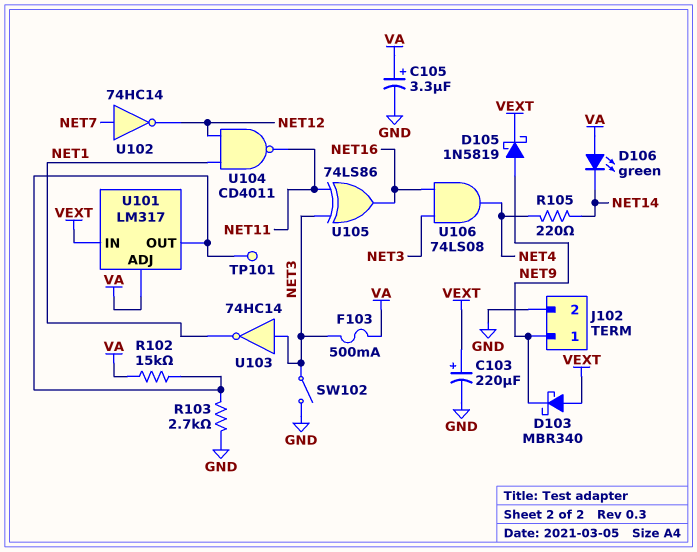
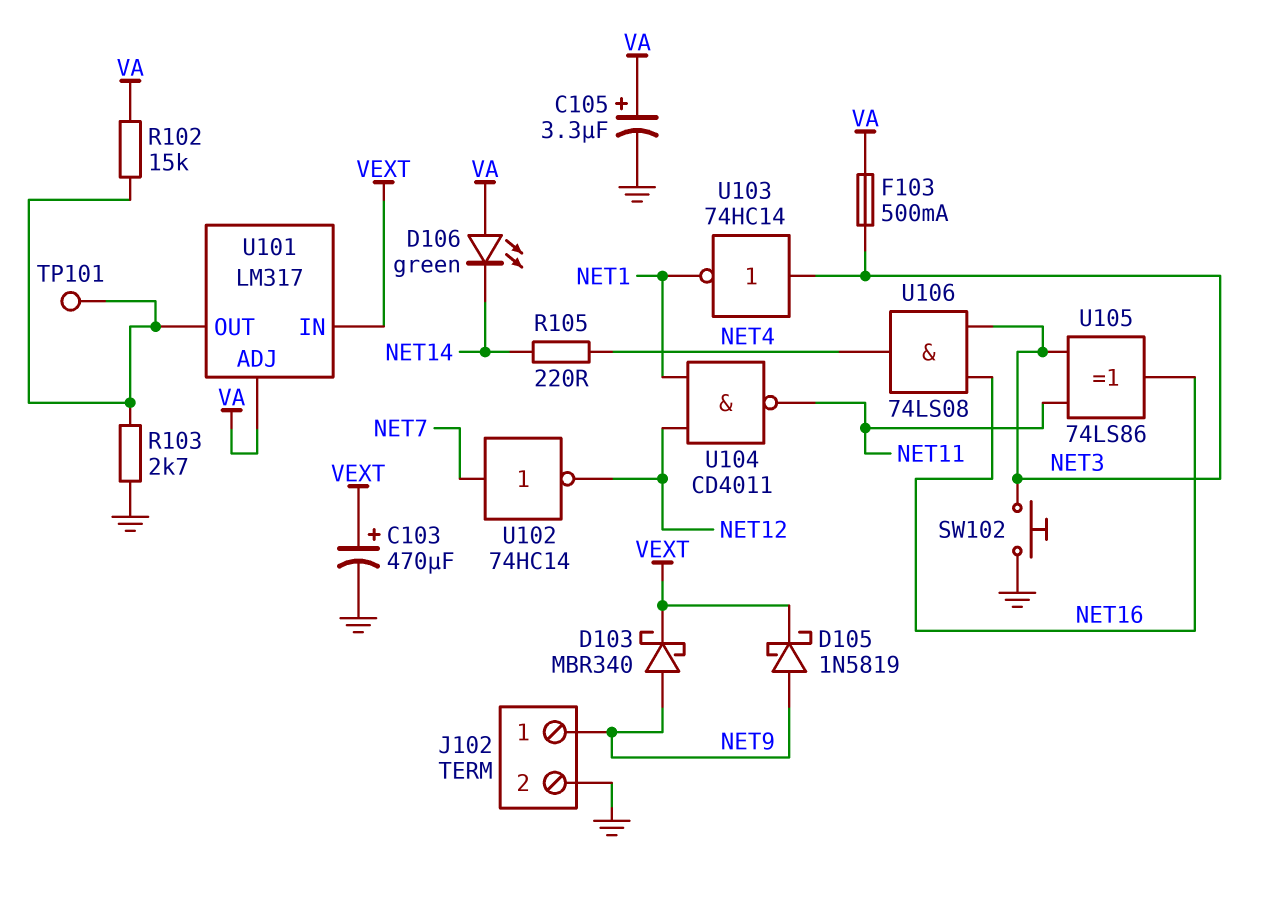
C103: 220uF (plus VEXT, minus GND) -> 470uF (plus VEXT, minus GND)
D103: schottky MBR340 (A VEXT, K NET9) -> schottky MBR340 (A NET9, K VEXT)
SW102: switch (GND, NET3) -> button (GND, NET3)

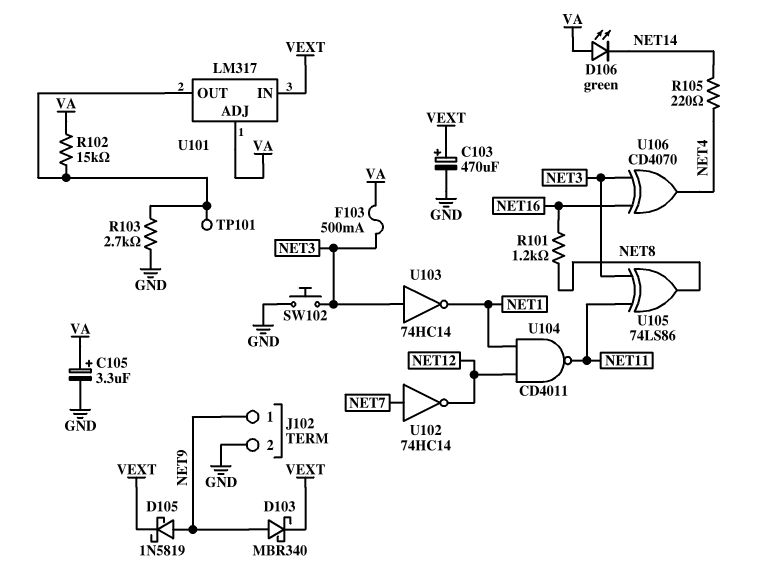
R101: none -> 1.2k (NET8, NET16)
U105: XOR 74LS86 (in NET3, in NET11, out NET16) -> XOR 74LS86 (in NET3, in NET11, out NET8)
U106: AND 74LS08 (in NET3, in NET16, out NET4) -> XOR CD4070 (in NET3, in NET16, out NET4)

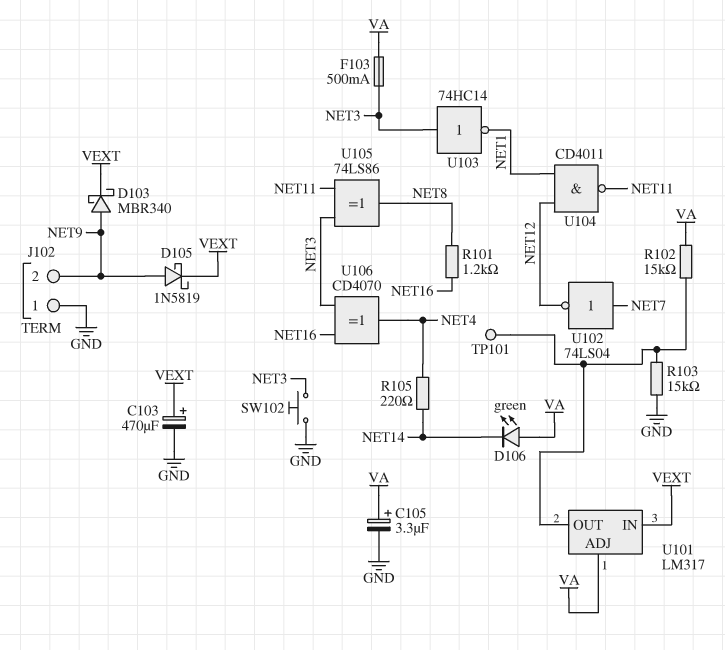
J102 pin 1: NET9 -> GND
J102 pin 2: GND -> NET9
R103: 2.7k (GND, U101/OUT) -> 15k (GND, U101/OUT)
U102: NOT 74HC14 (in NET7, out NET12) -> NOT 74LS04 (in NET7, out NET12)

